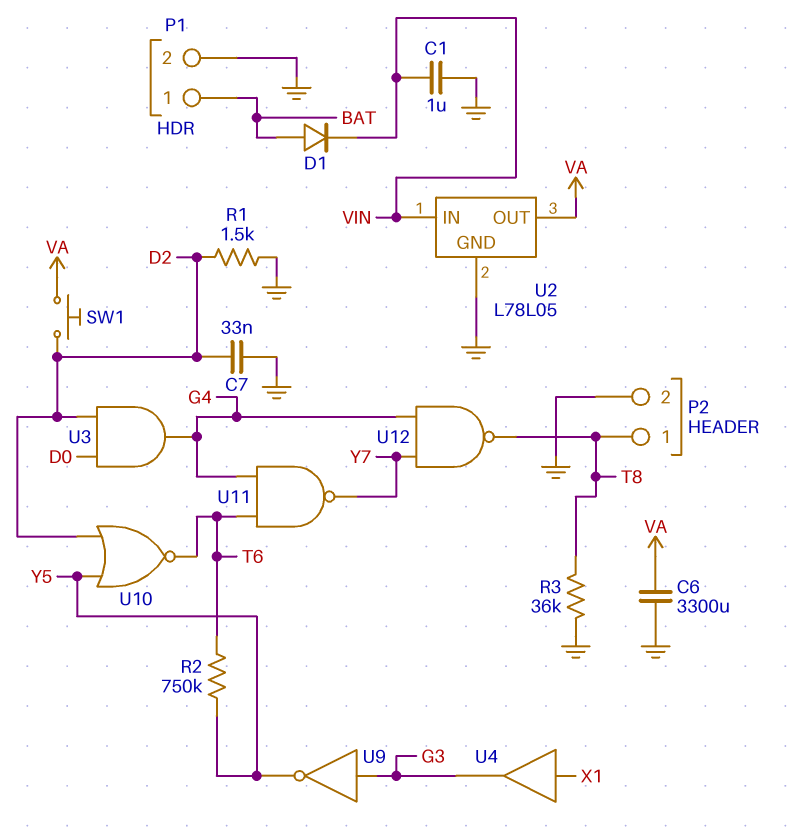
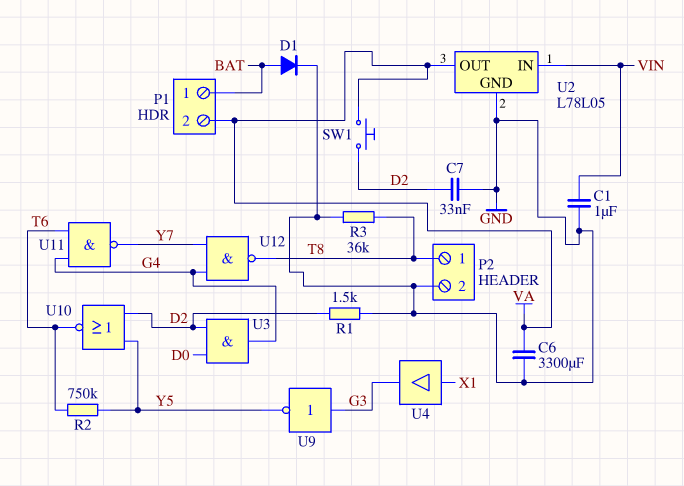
D1: diode (A BAT, K VIN) -> diode (A BAT, K GND)
P1 pin 2: GND -> VA

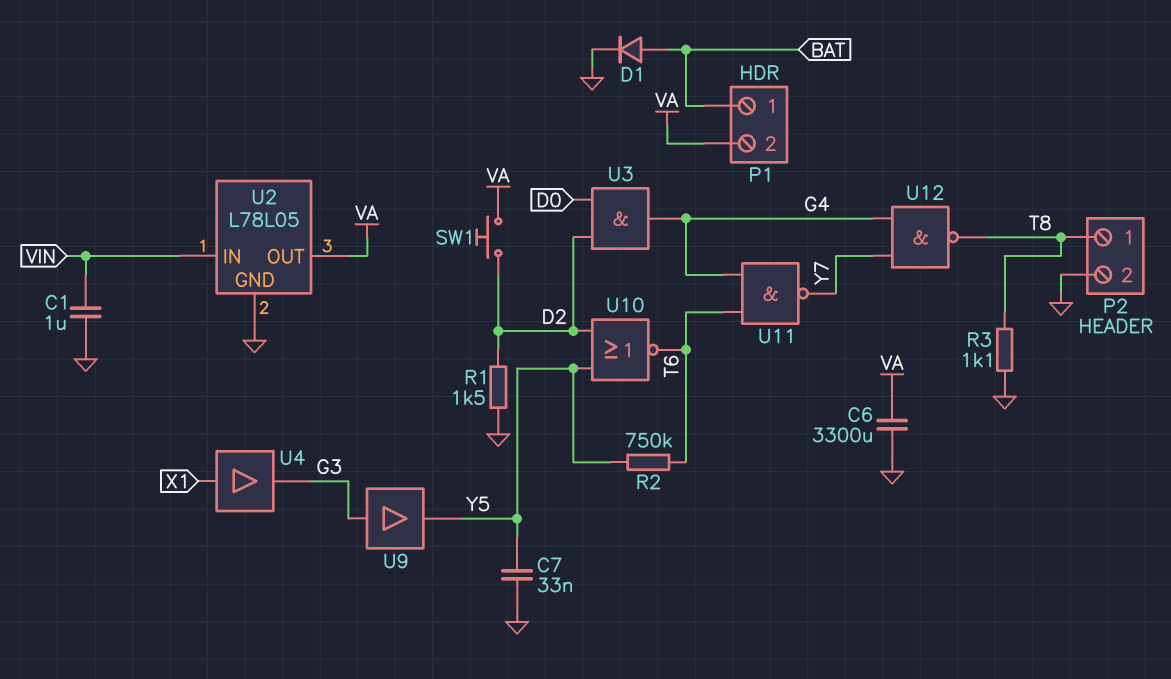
C7: 33nF (D2, GND) -> 33nF (GND, Y5)
R3: 36k (GND, T8) -> 1.1k (GND, T8)
U9: NOT (in G3, out Y5) -> buffer (in G3, out Y5)

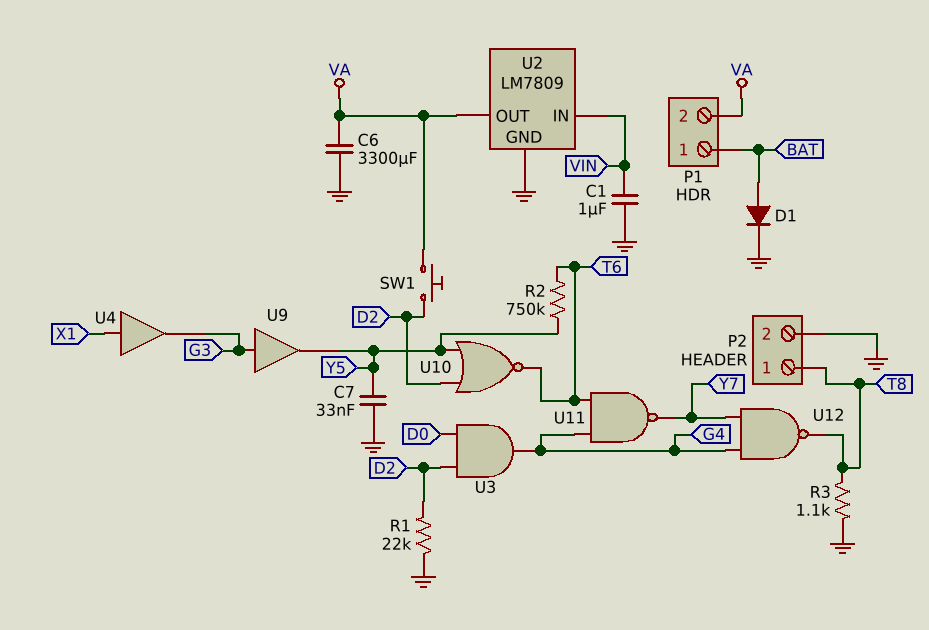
R1: 1.5k (D2, GND) -> 22k (D2, GND)
U2: L78L05 -> LM7809

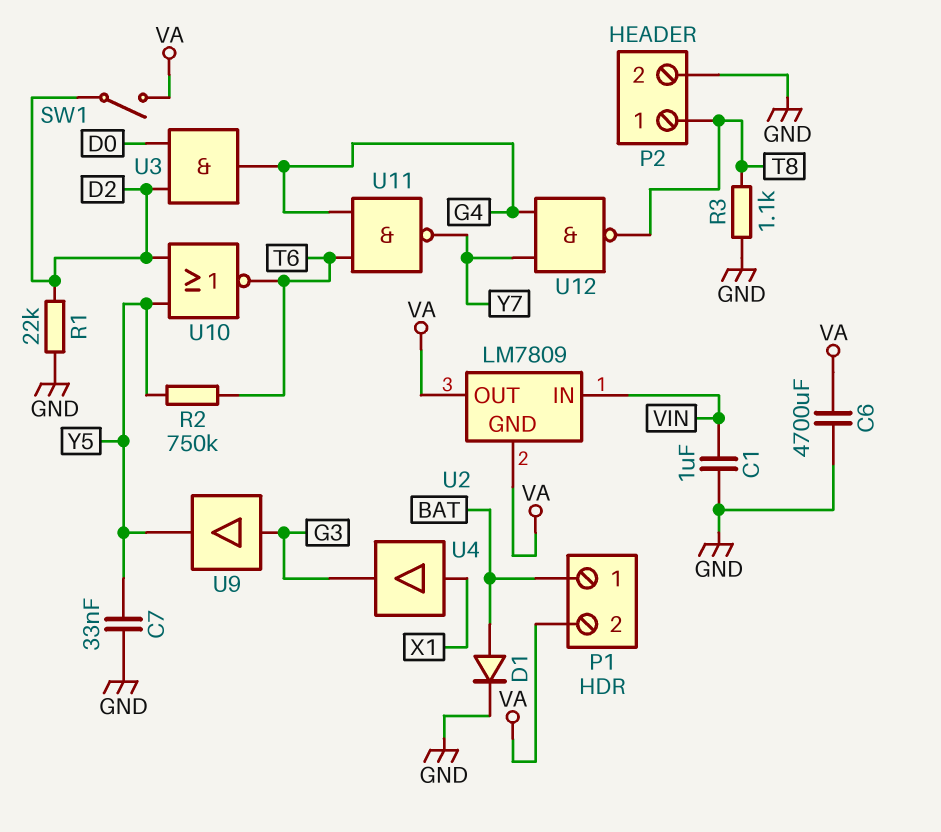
C6: 3300uF (GND, VA) -> 4700uF (GND, VA)
SW1: button (D2, VA) -> switch (D2, VA)
U2 pin GND: GND -> VA

